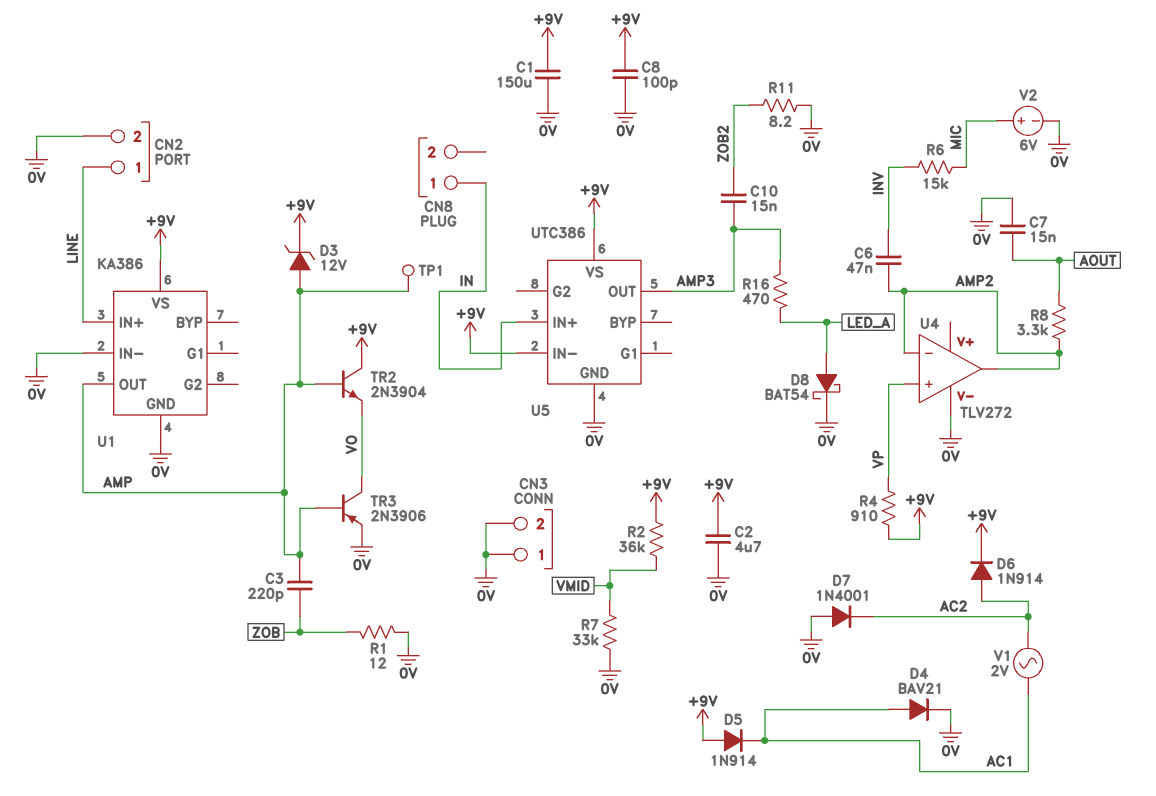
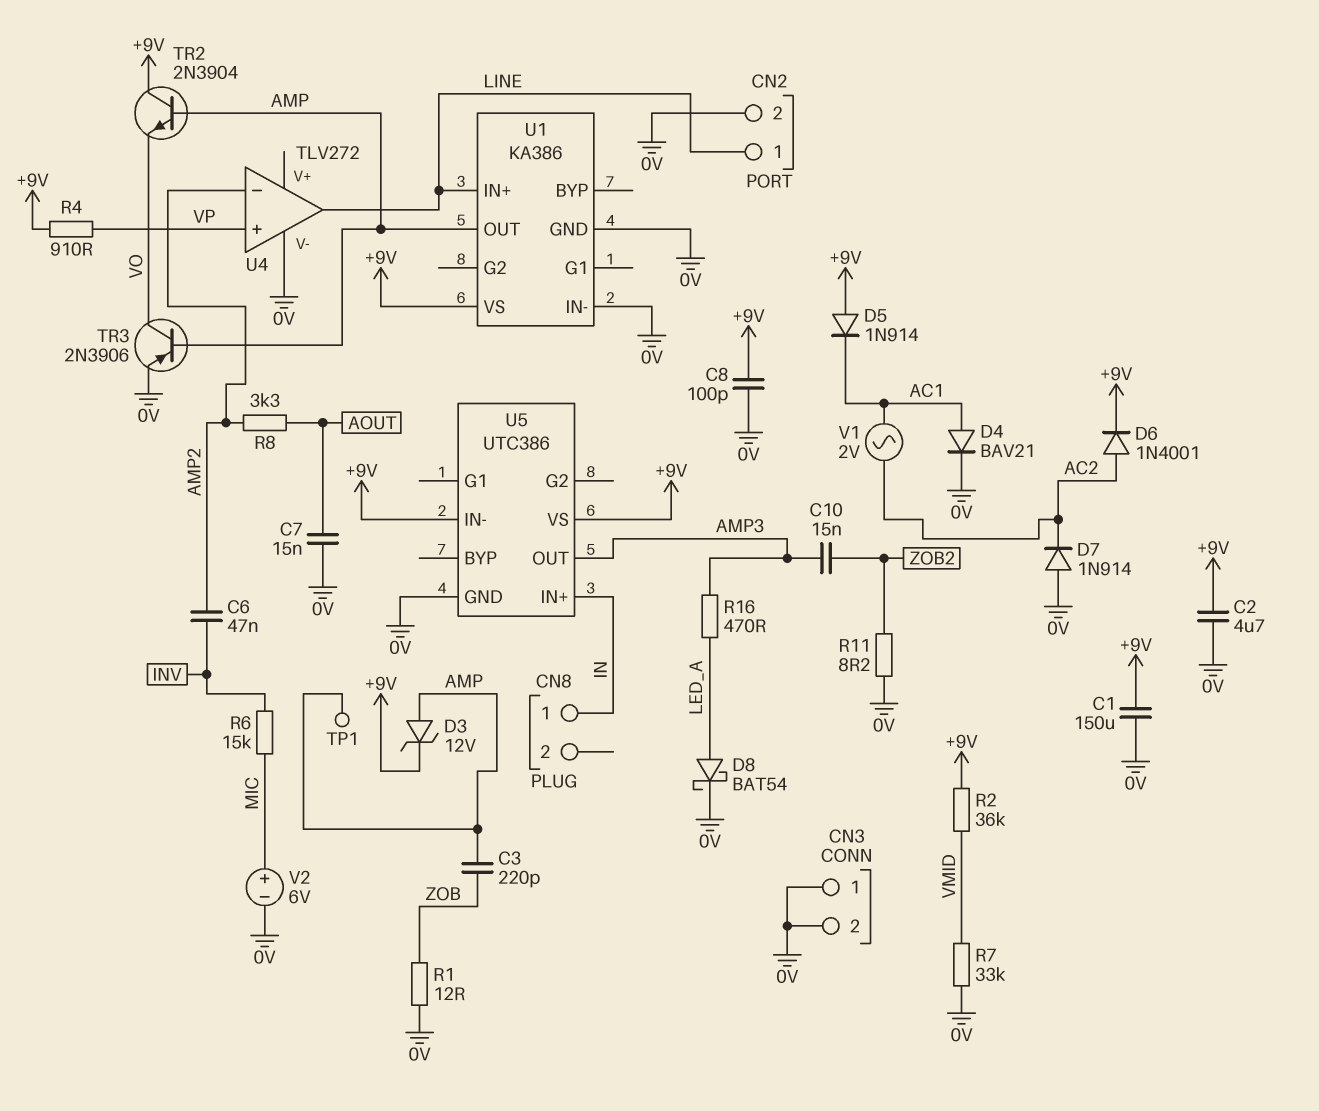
D6: diode 1N914 (A AC2, K +9V) -> diode 1N4001 (A AC2, K +9V)
D7: diode 1N4001 (A 0V, K AC2) -> diode 1N914 (A 0V, K AC2)
U4 pin out: AMP2 -> LINE

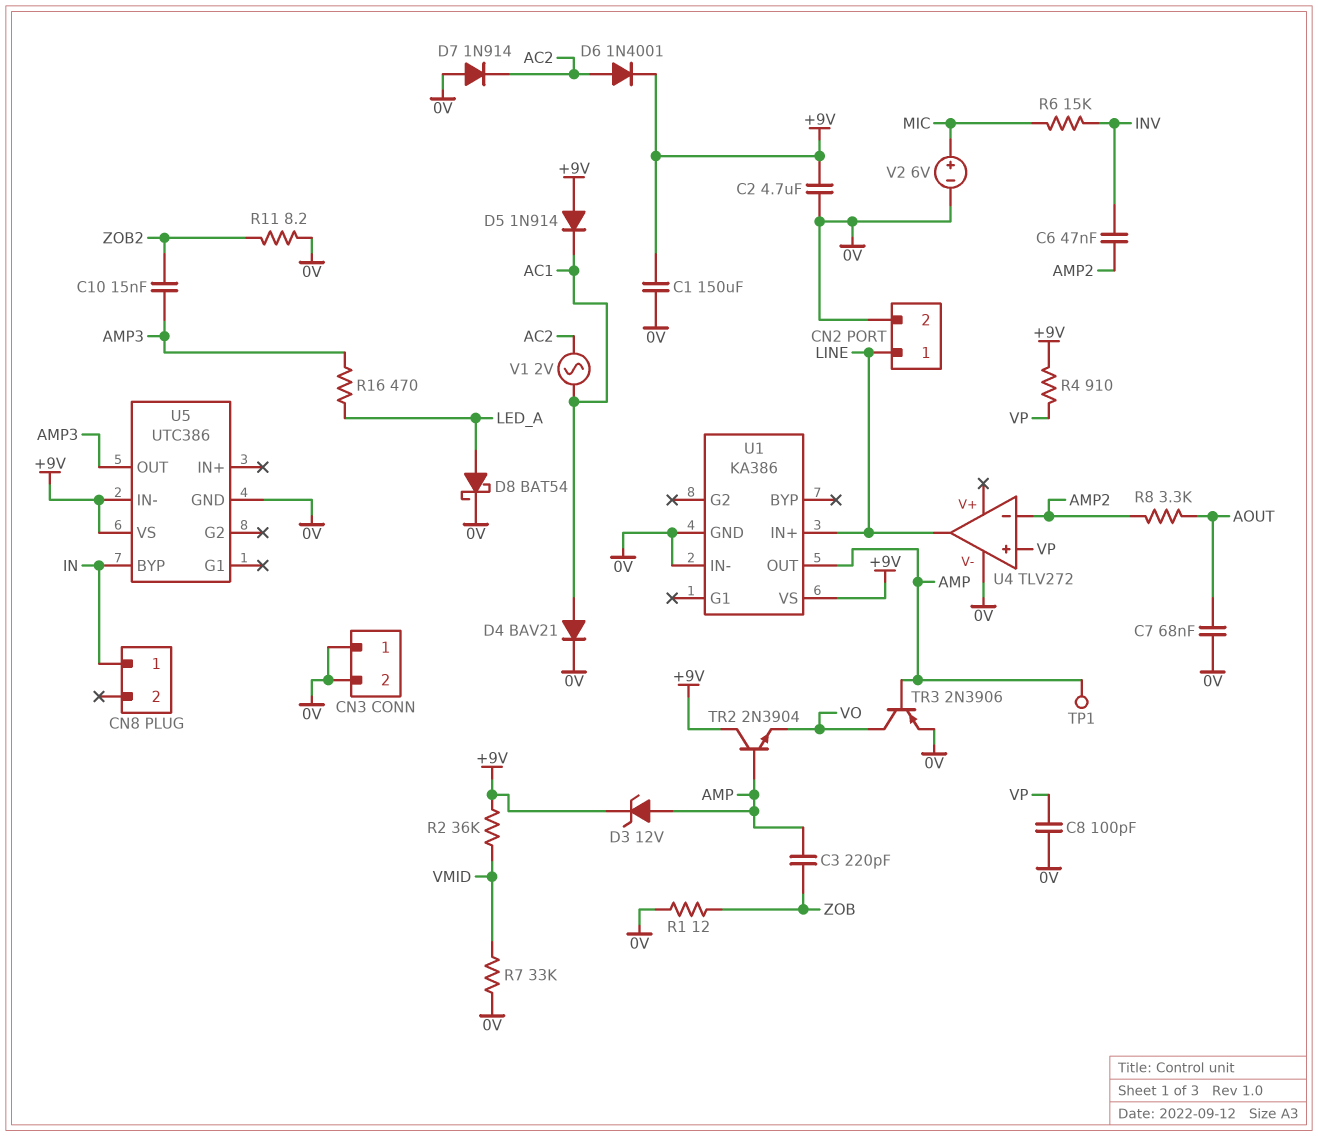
C7: 15nF (0V, AOUT) -> 68nF (0V, AOUT)
C8: 100pF (+9V, 0V) -> 100pF (0V, VP)
U5 pin BYP: none -> IN
U5 pin IN+: IN -> none

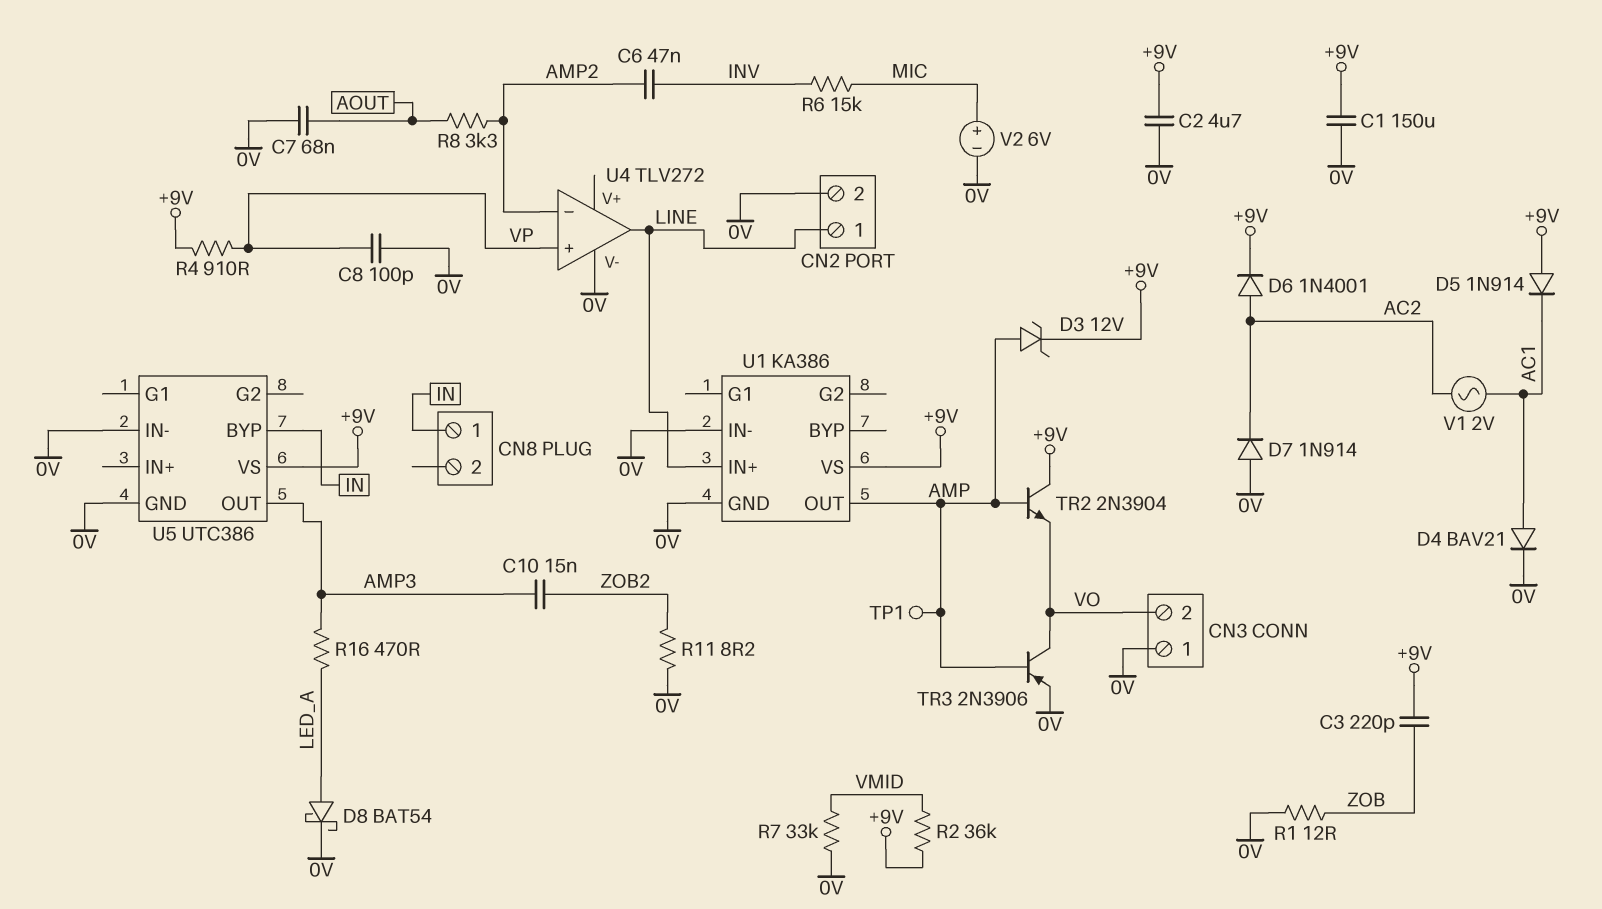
C3: 220pF (AMP, ZOB) -> 220pF (+9V, ZOB)
CN3 pin 2: 0V -> VO
U5 pin IN-: +9V -> 0V

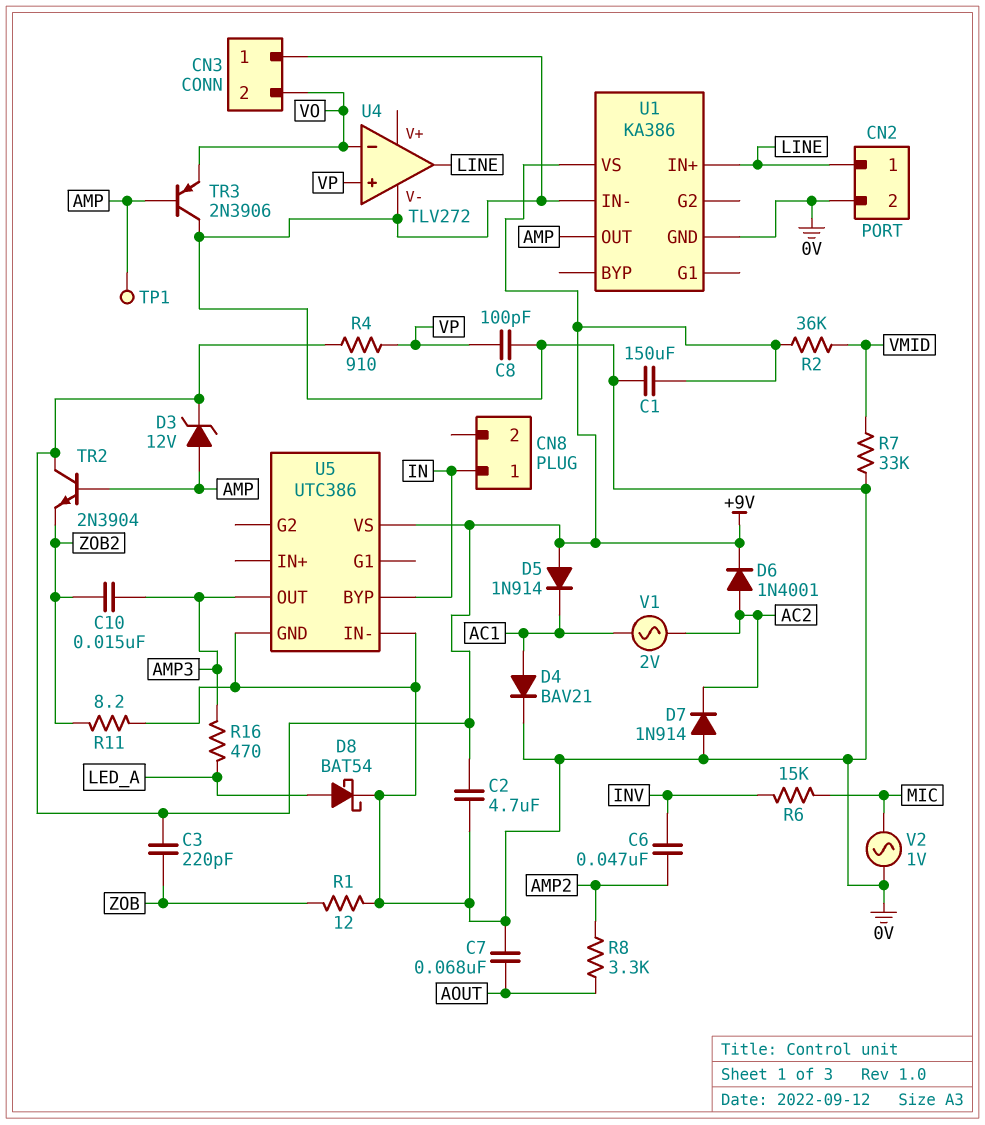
TR2: NPN 2N3904 (B AMP, C +9V, E VO) -> NPN 2N3904 (B AMP, C +9V, E ZOB2)
TR3: PNP 2N3906 (B AMP, C VO, E 0V) -> PNP 2N3906 (B AMP, C 0V, E VO)
U4 pin in-: AMP2 -> VO
V2: 6V (plus MIC, minus 0V) -> AC 1V (0V, MIC)

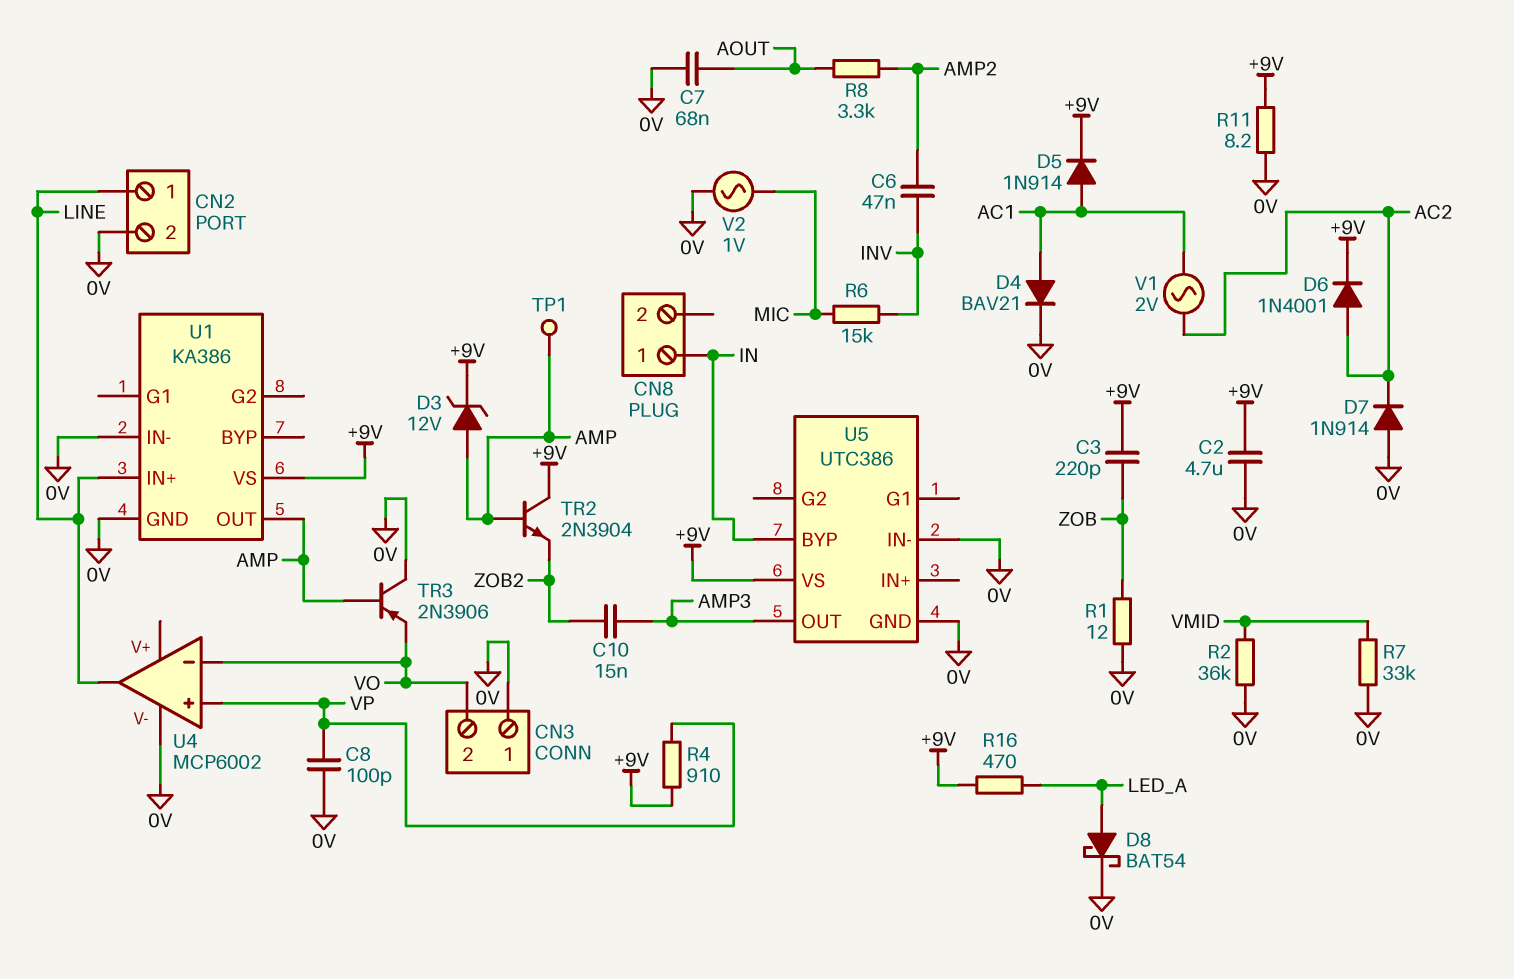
C1: 150uF (+9V, 0V) -> none
D5: diode 1N914 (A +9V, K AC1) -> diode 1N914 (A AC1, K +9V)
R2: 36k (+9V, VMID) -> 36k (0V, VMID)
R11: 8.2 (0V, ZOB2) -> 8.2 (+9V, 0V)
R16: 470 (AMP3, LED_A) -> 470 (+9V, LED_A)
U4: TLV272 -> MCP6002

